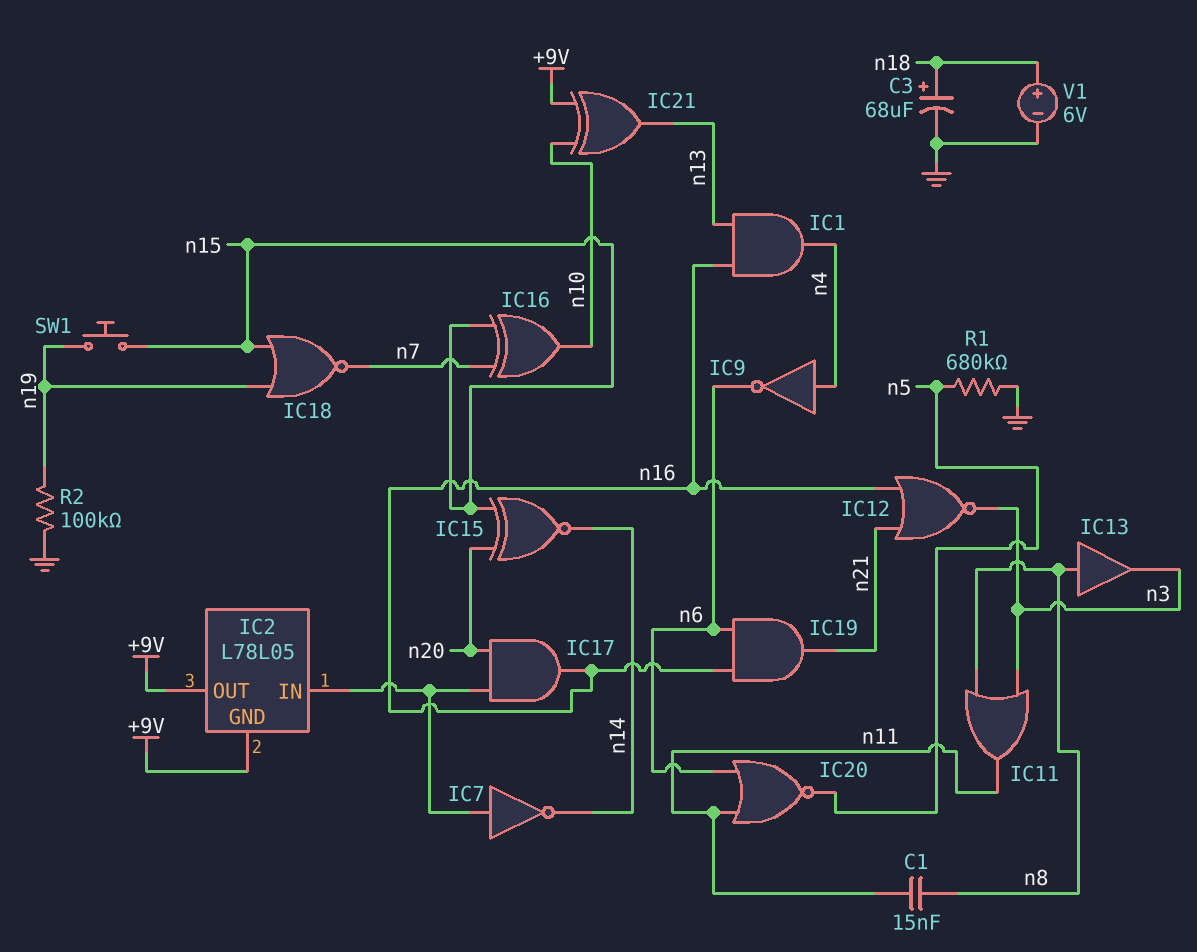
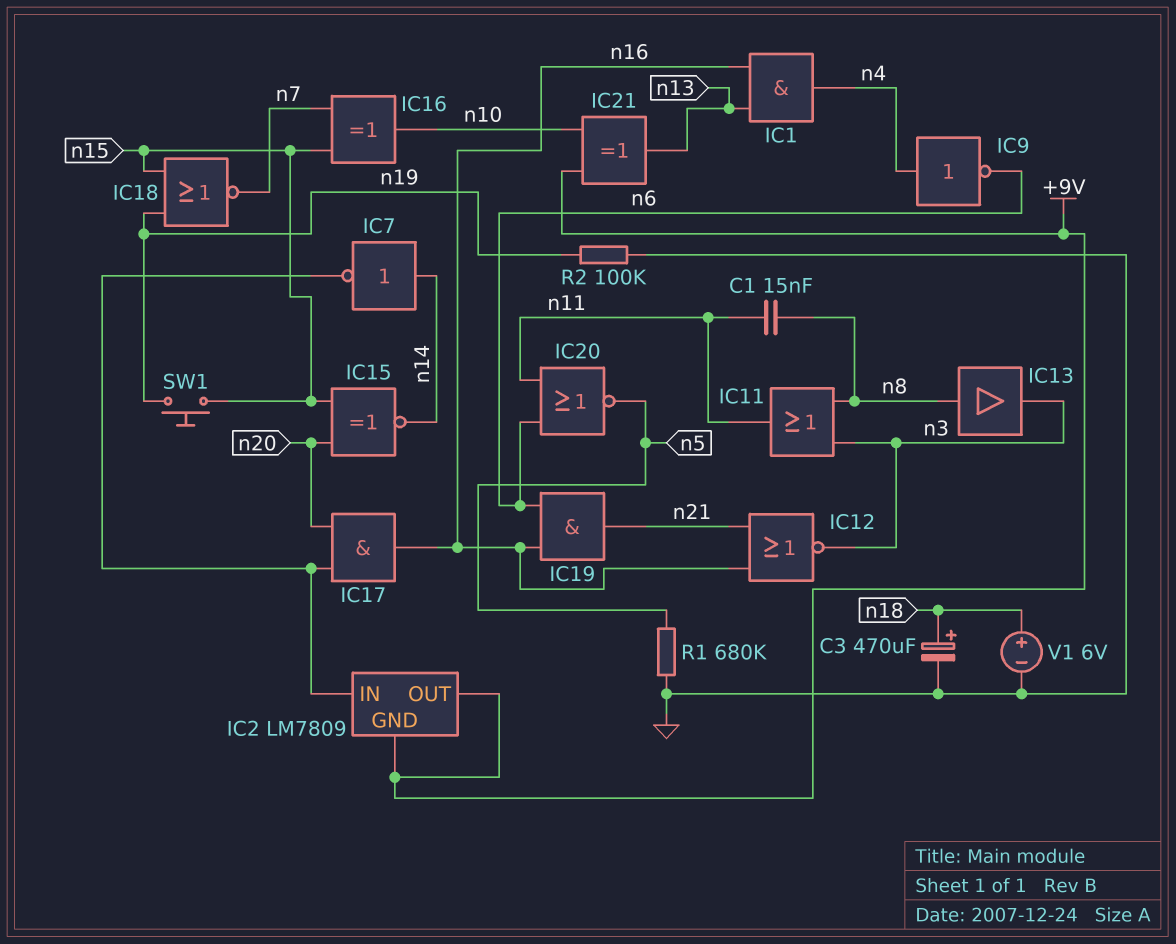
C3: 68uF (plus n18, minus GND) -> 470uF (plus n18, minus GND)
IC2: L78L05 -> LM7809
IC7: NOT (in IC2/IN, out n14) -> NOT (in n14, out IC2/IN)

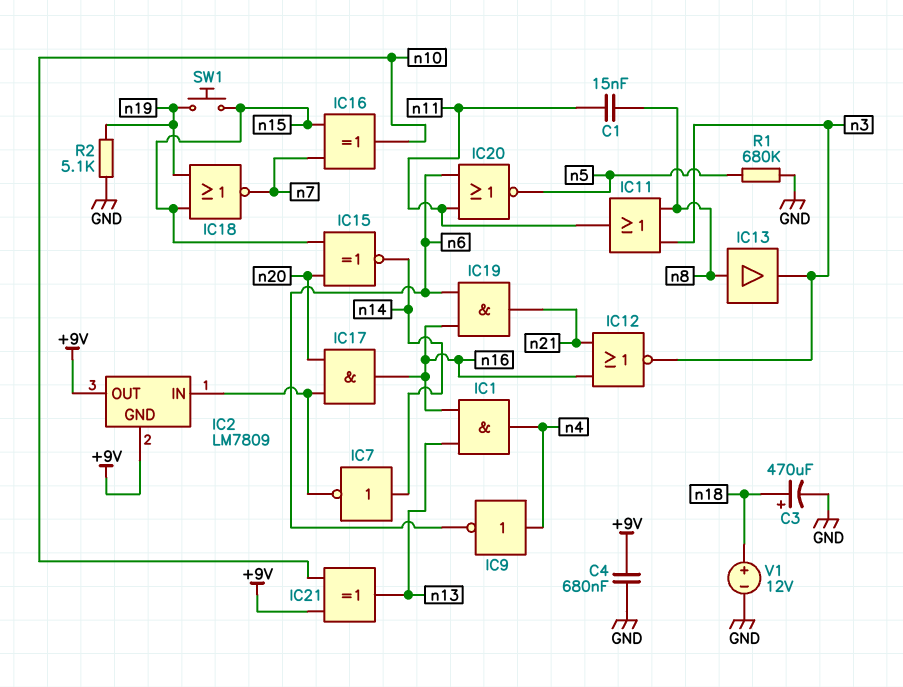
C4: none -> 680nF (+9V, GND)
R2: 100k (GND, n19) -> 5.1k (GND, n19)
V1: 6V (plus n18, minus GND) -> 12V (plus n18, minus GND)

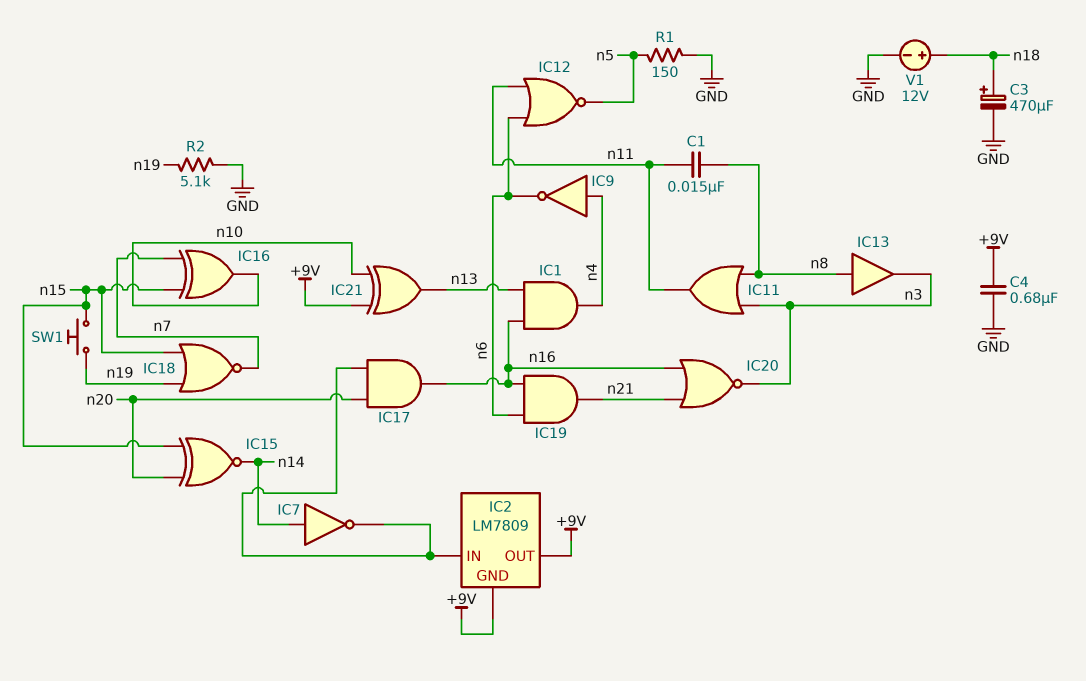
IC12: NOR (in n16, in n21, out n3) -> NOR (in n6, in n11, out n5)
IC20: NOR (in n6, in n11, out n5) -> NOR (in n16, in n21, out n3)
R1: 680k (GND, n5) -> 150 (GND, n5)

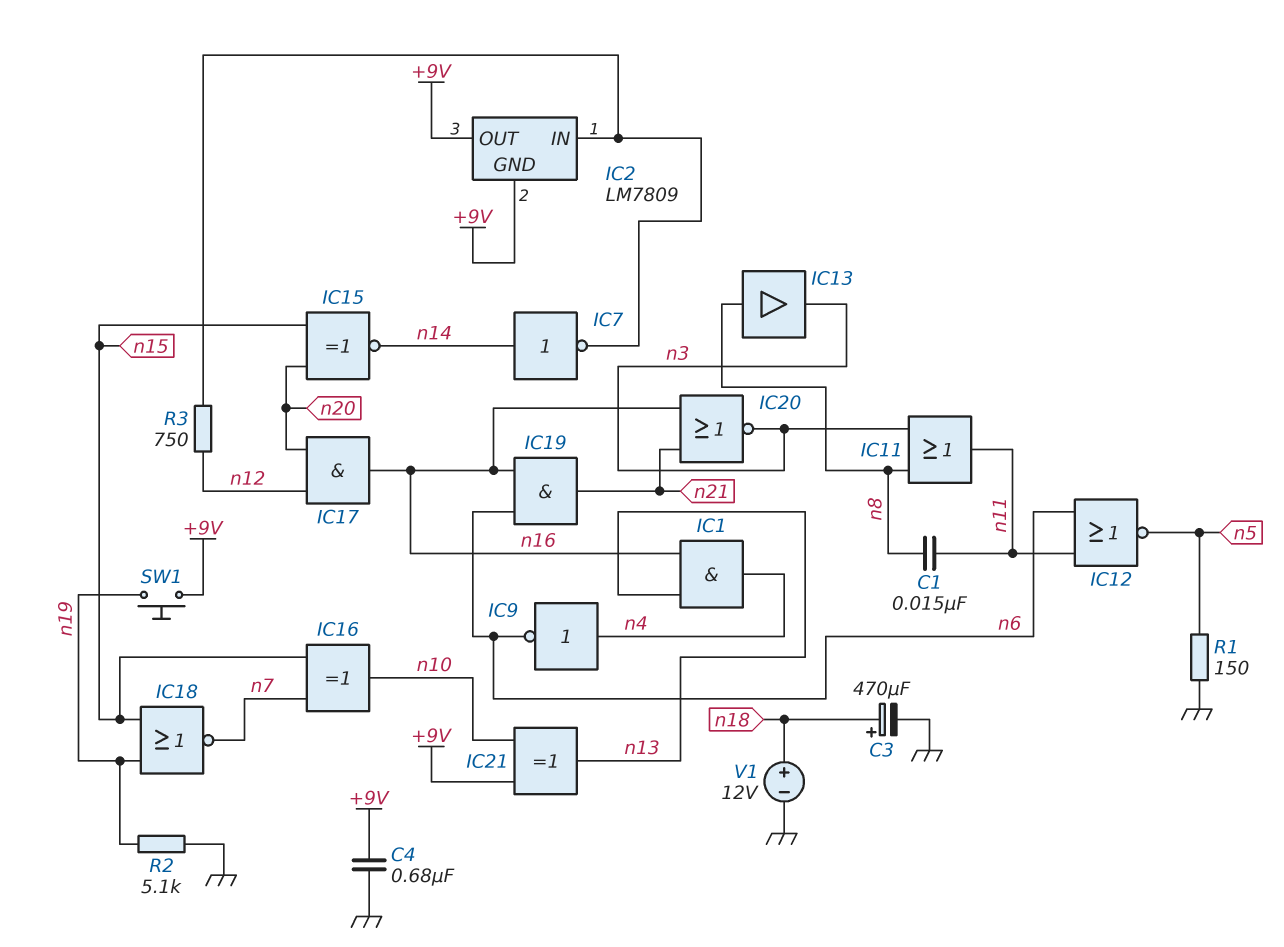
IC17: AND (in IC2/IN, in n20, out n16) -> AND (in n12, in n20, out n16)
R3: none -> 750 (IC2/IN, n12)
SW1: button (n15, n19) -> button (+9V, n19)

